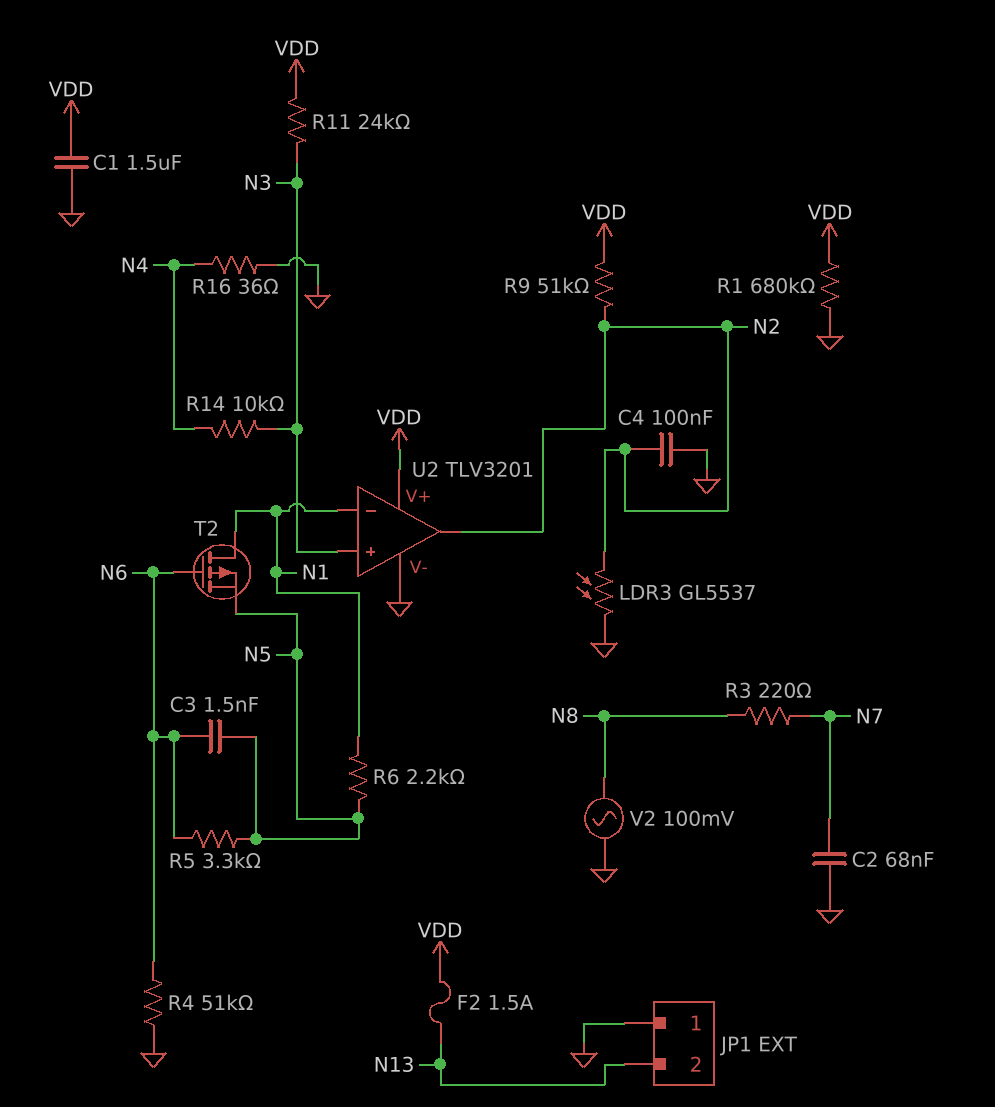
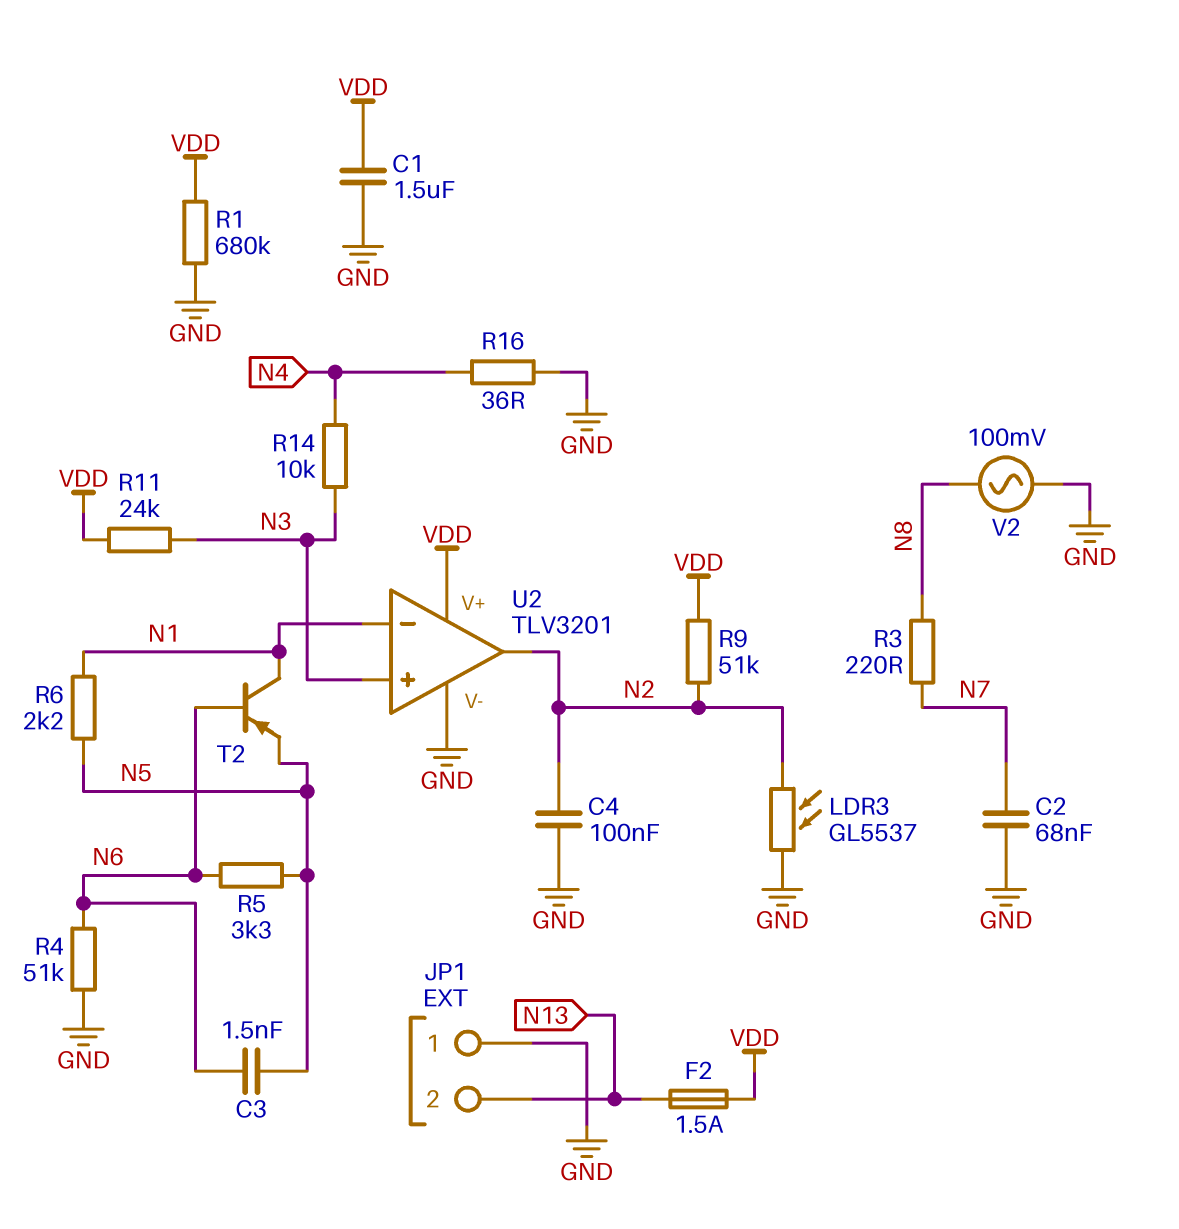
T2: PMOS (G N6, D N1, S N5) -> PNP (B N6, C N1, E N5)

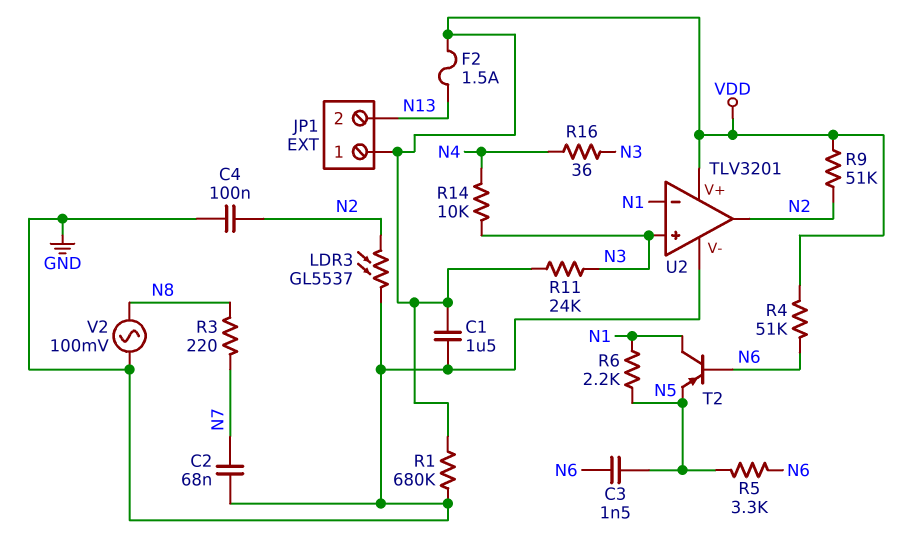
JP1 pin 1: GND -> VDD
R4: 51k (GND, N6) -> 51k (N6, VDD)
R16: 36 (GND, N4) -> 36 (N3, N4)

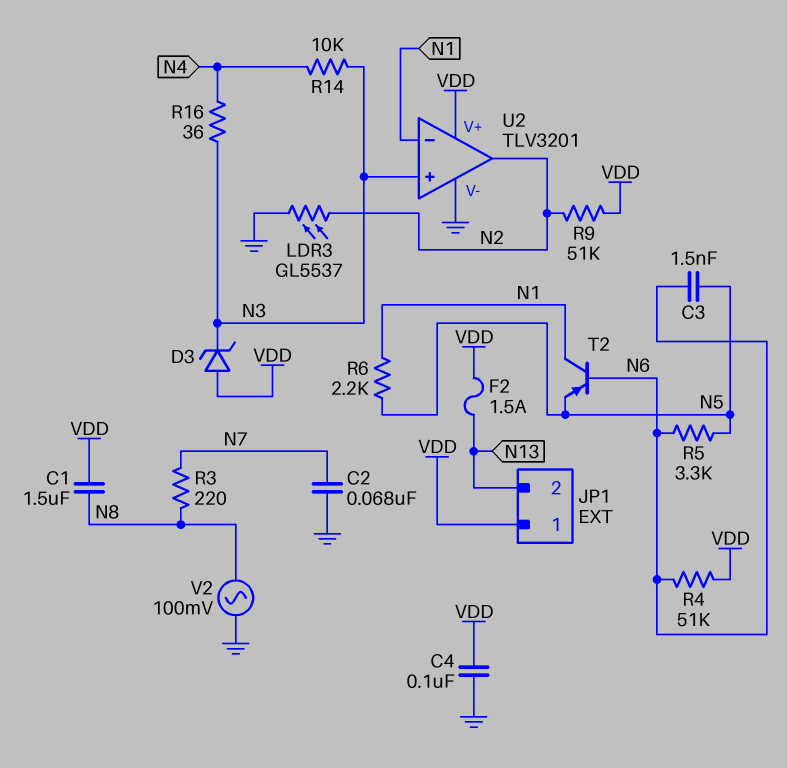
C1: 1.5uF (GND, VDD) -> 1.5uF (N8, VDD)
C4: 100nF (GND, N2) -> 100nF (GND, VDD)
D3: none -> zener (A VDD, K N3)
R1: 680k (GND, VDD) -> none
R11: 24k (N3, VDD) -> none

